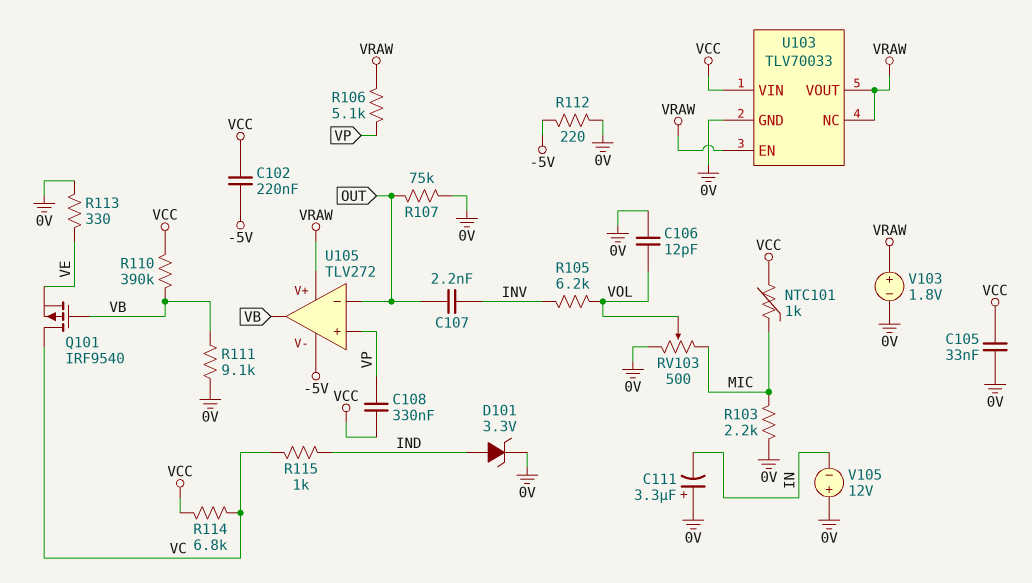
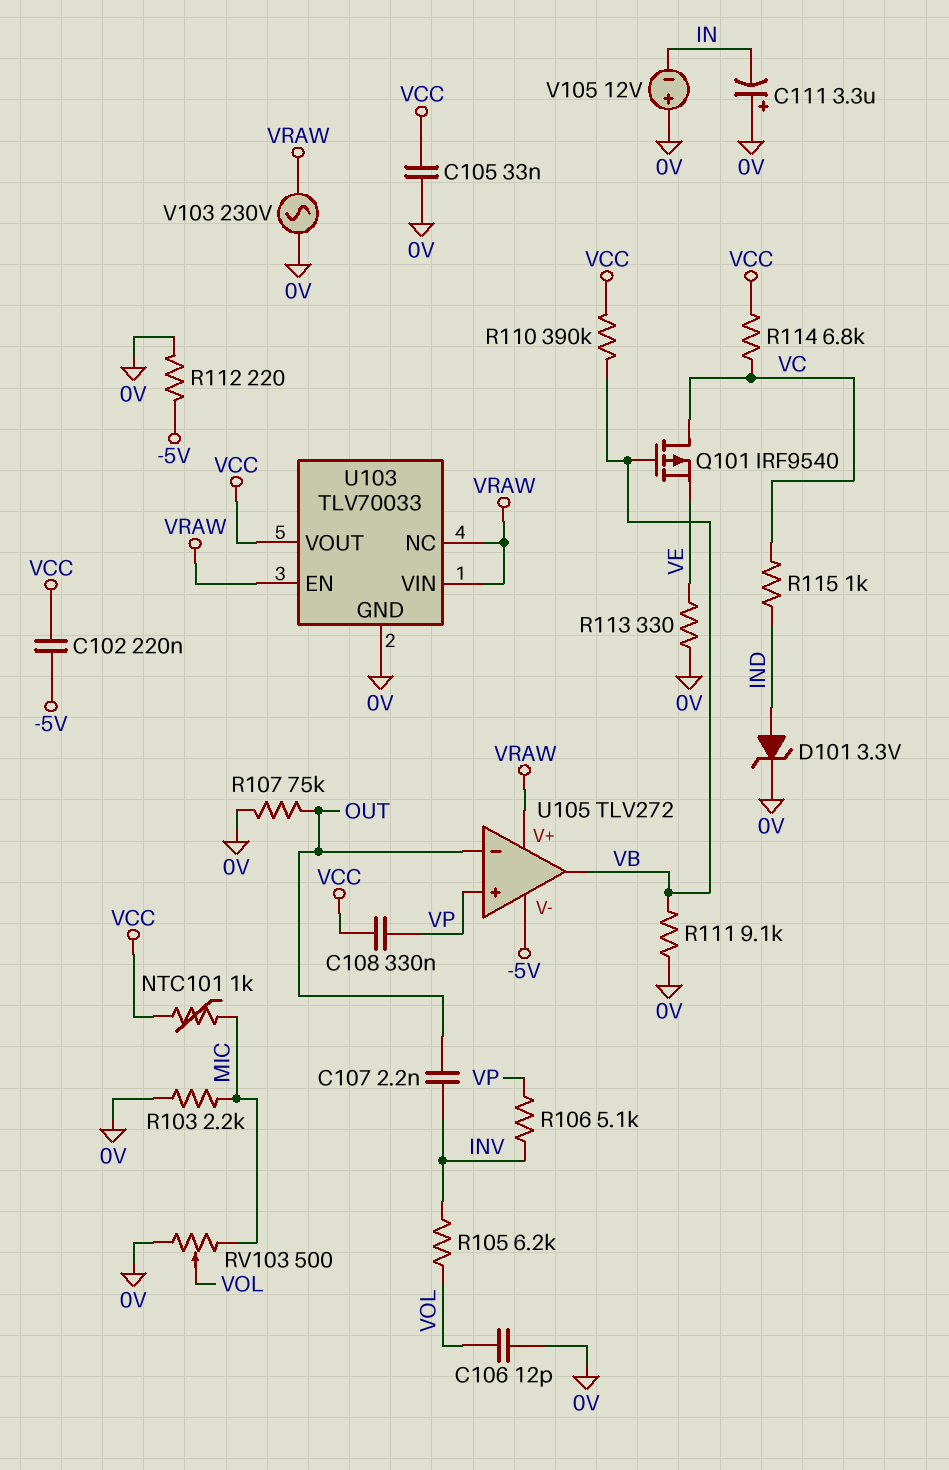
R106: 5.1k (VP, VRAW) -> 5.1k (INV, VP)
U103 pin VIN: VCC -> VRAW
U103 pin VOUT: VRAW -> VCC
V103: 1.8V (plus VRAW, minus 0V) -> AC 230V (0V, VRAW)

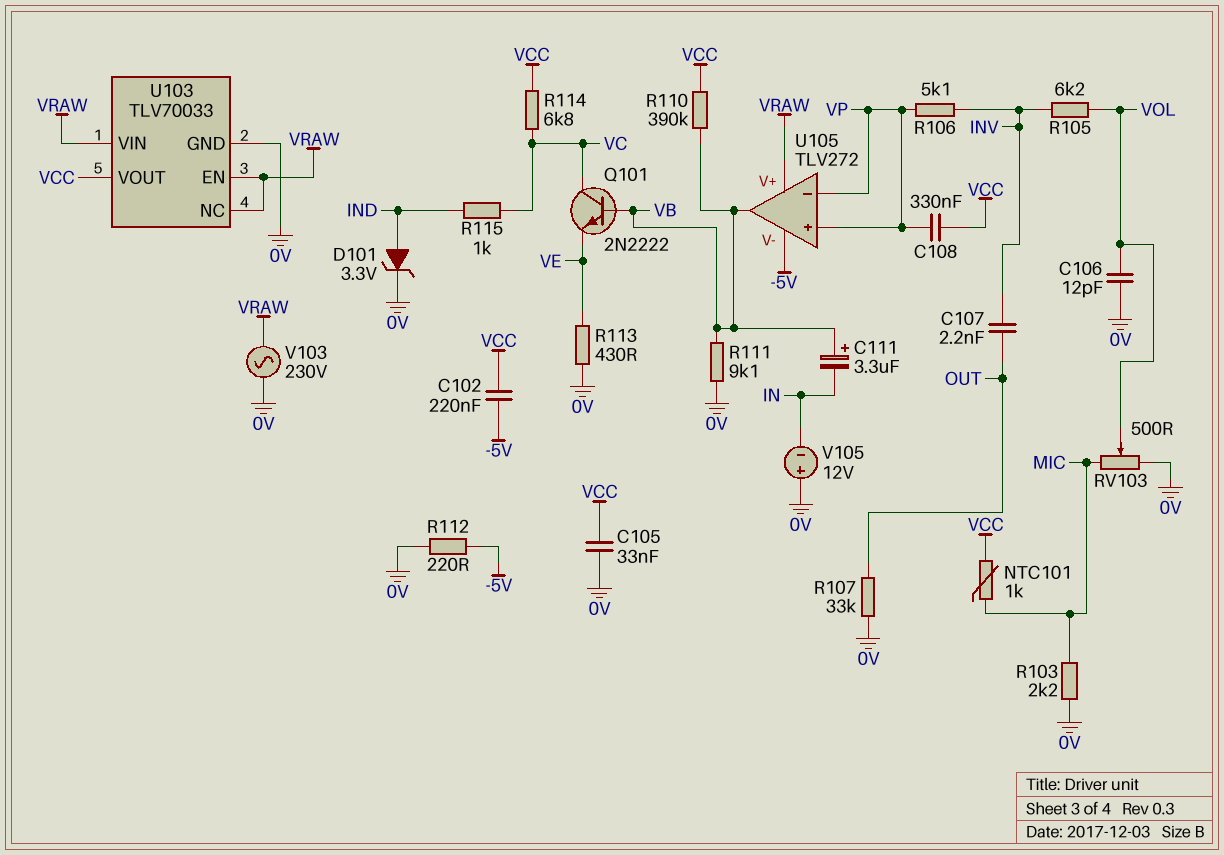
C111: 3.3uF (plus 0V, minus IN) -> 3.3uF (plus VB, minus IN)
Q101: PMOS IRF9540 (G VB, D VC, S VE) -> NPN 2N2222 (B VB, C VC, E VE)
R107: 75k (0V, OUT) -> 33k (0V, OUT)
R113: 330 (0V, VE) -> 430 (0V, VE)
U105 pin in-: OUT -> VP

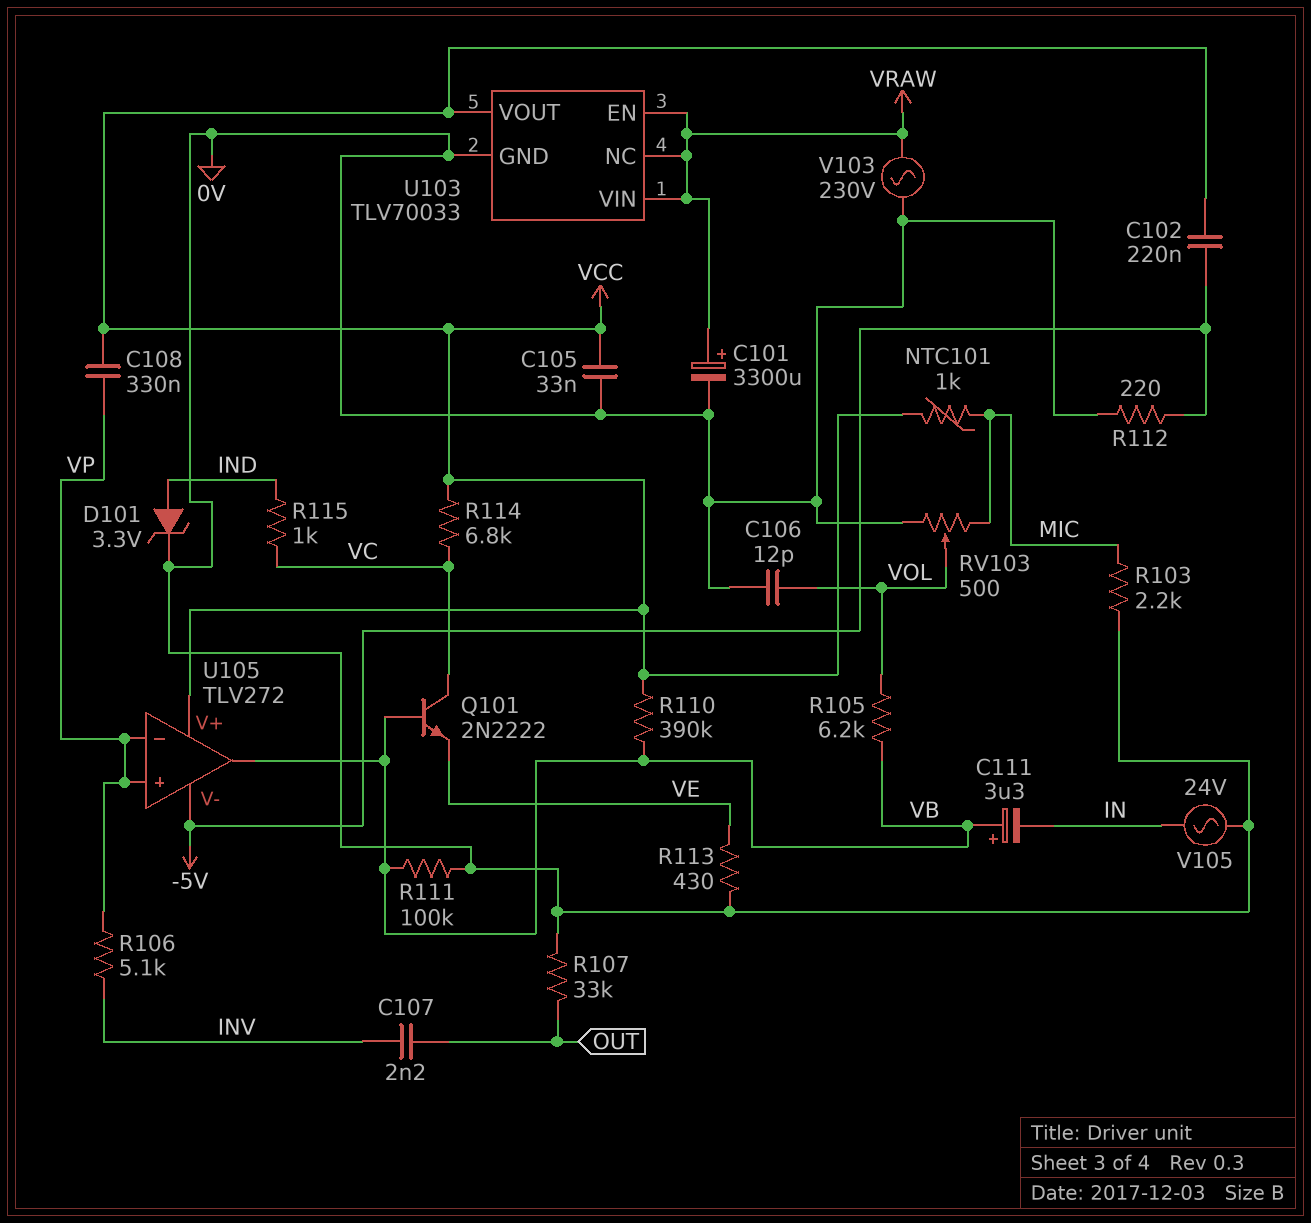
C101: none -> 3300uF (plus VRAW, minus 0V)
R105: 6.2k (INV, VOL) -> 6.2k (VB, VOL)
R111: 9.1k (0V, VB) -> 100k (0V, VB)
U105 pin V+: VRAW -> VCC
V105: 12V (plus 0V, minus IN) -> AC 24V (0V, IN)

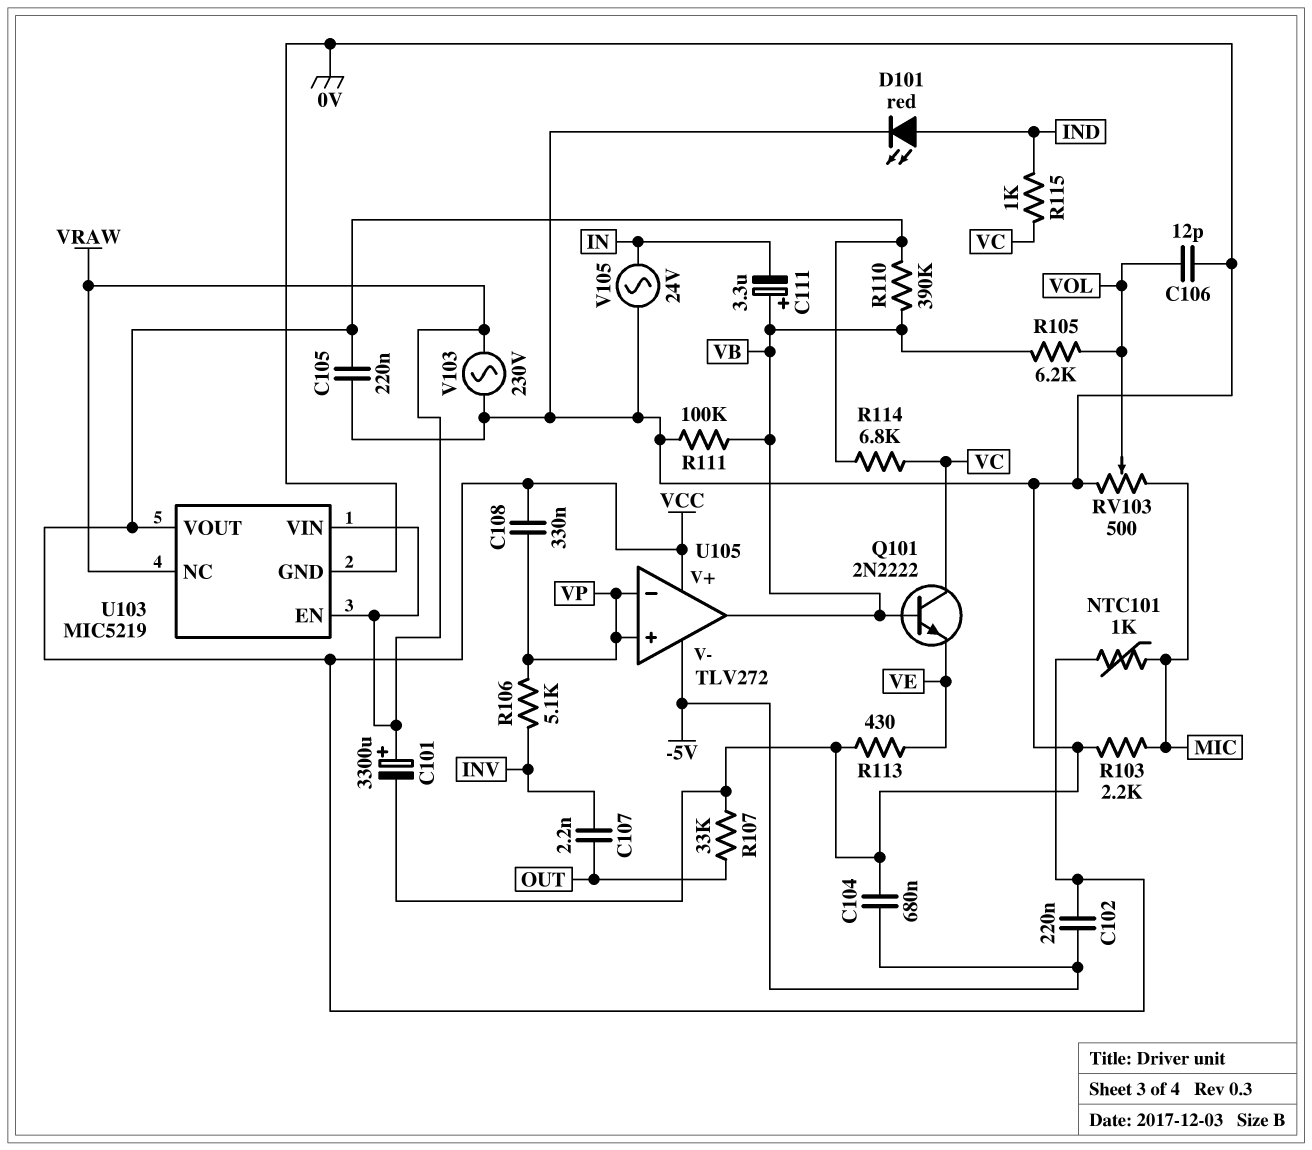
C104: none -> 680nF (-5V, 0V)
C105: 33nF (0V, VCC) -> 220nF (0V, VCC)
D101: zener 3.3V (A IND, K 0V) -> LED red (A IND, K 0V)
R112: 220 (-5V, 0V) -> none
U103: TLV70033 -> MIC5219

